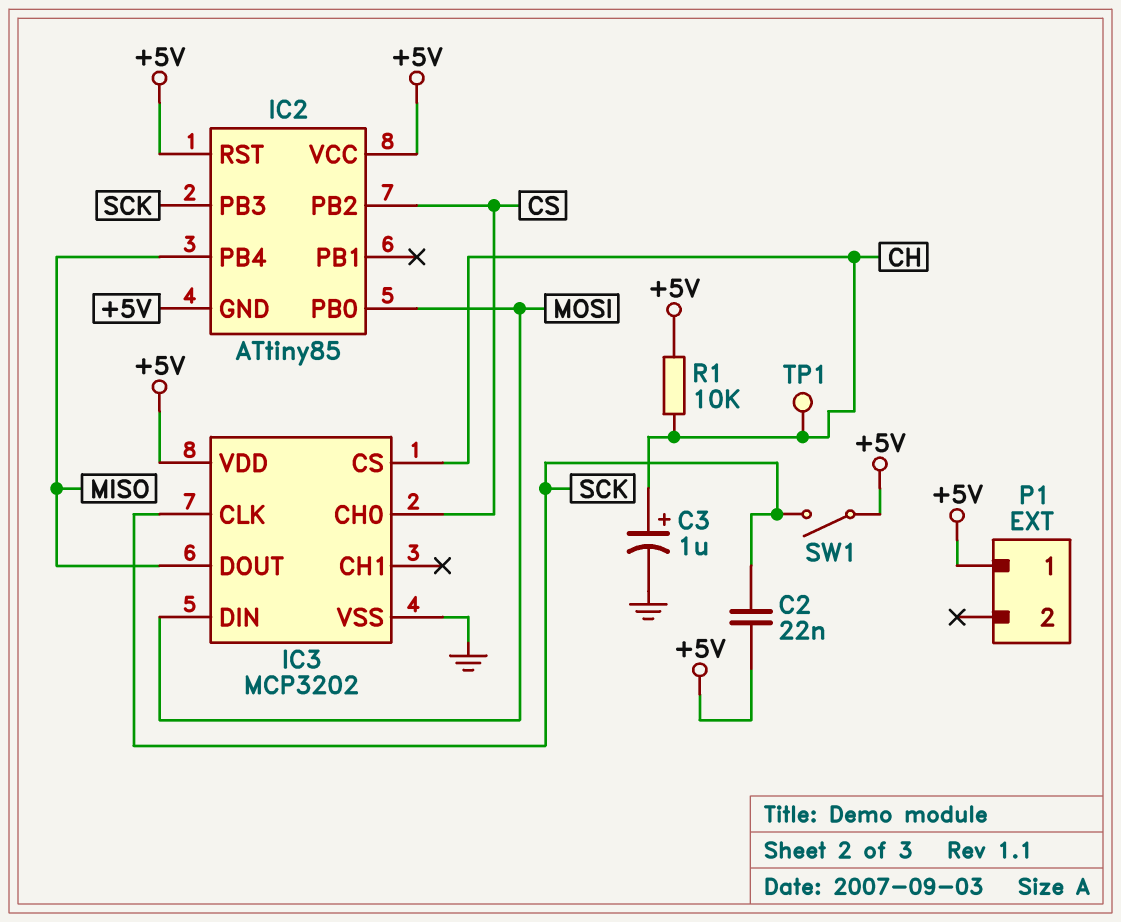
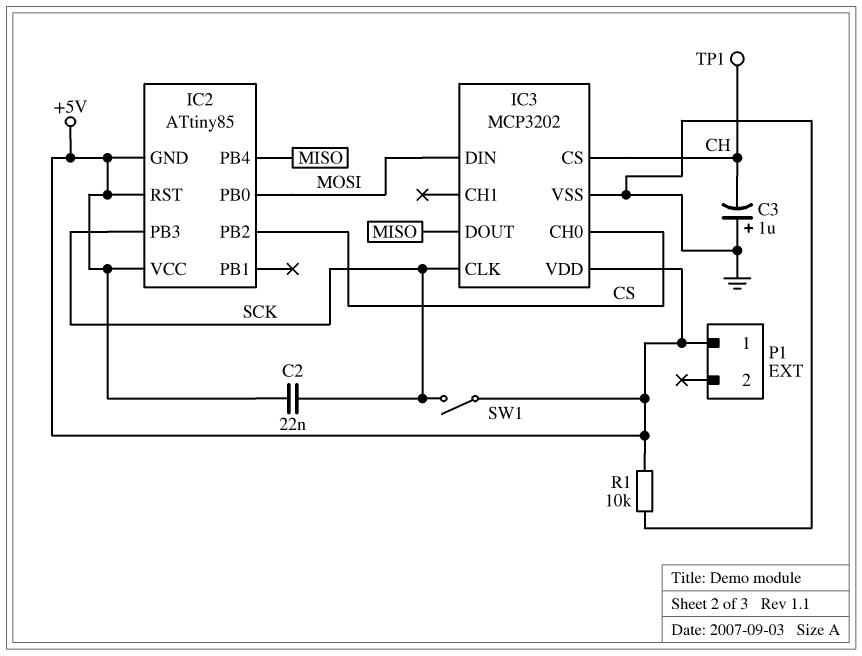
C3: 1uF (plus CH, minus GND) -> 1uF (plus GND, minus CH)
R1: 10k (+5V, CH) -> 10k (+5V, GND)

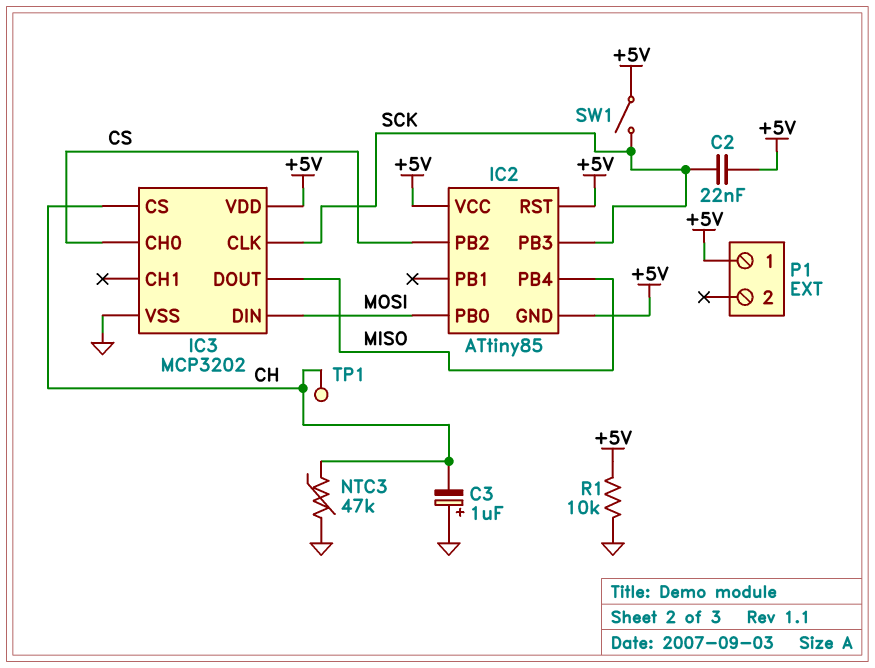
NTC3: none -> 47k (CH, GND)

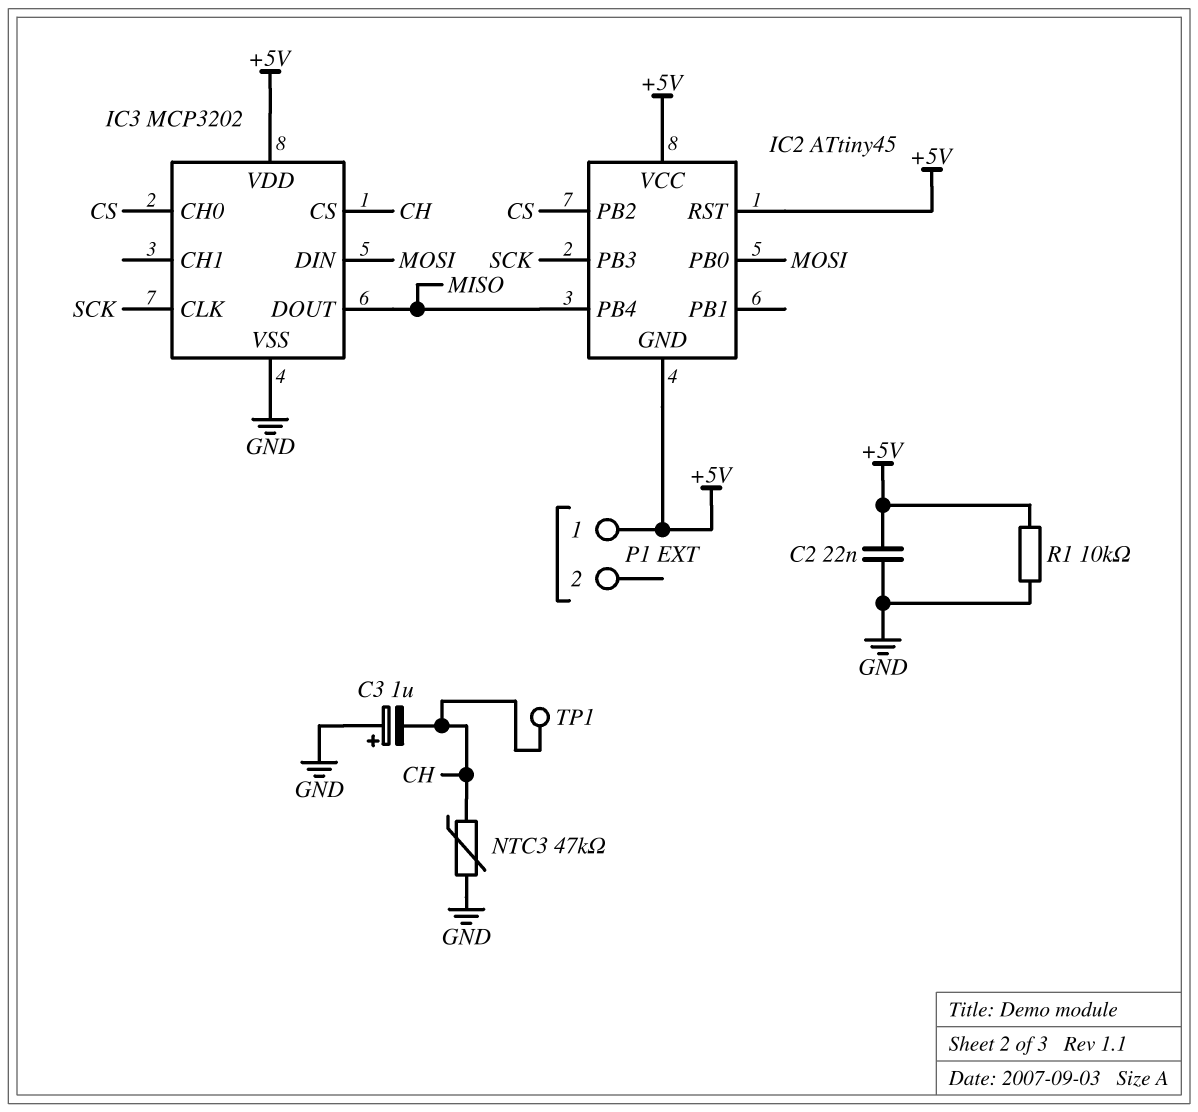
C2: 22nF (+5V, SCK) -> 22nF (+5V, GND)
IC2: ATtiny85 -> ATtiny45
SW1: switch (+5V, SCK) -> none

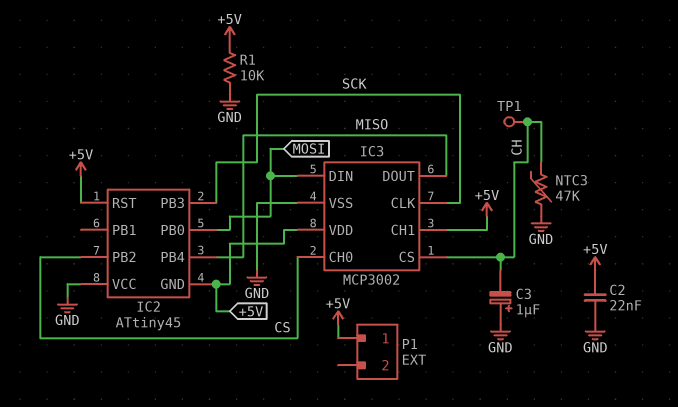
IC2 pin VCC: +5V -> GND
IC3: MCP3202 -> MCP3002
IC3 pin CH1: none -> +5V

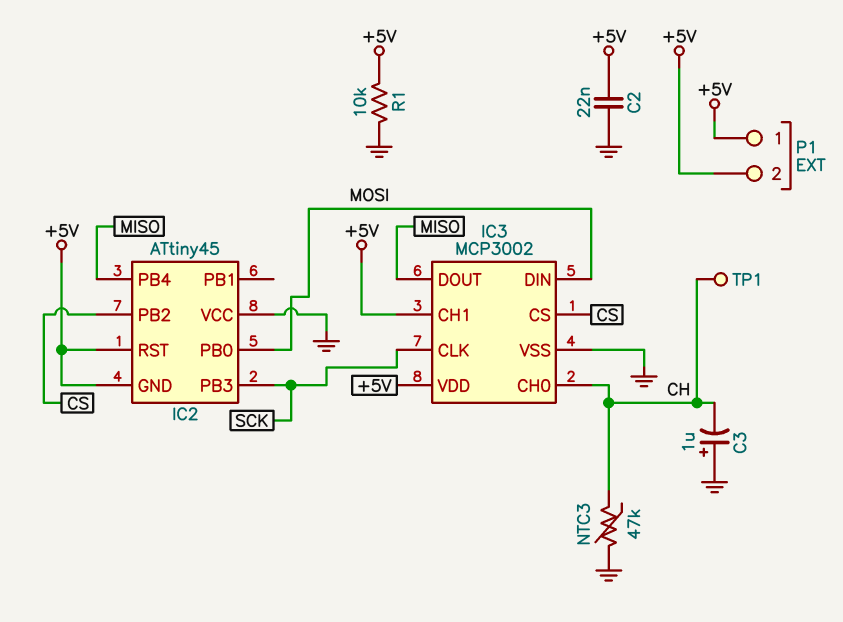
IC3 pin CH0: CS -> CH
IC3 pin CS: CH -> CS
P1 pin 2: none -> +5V

